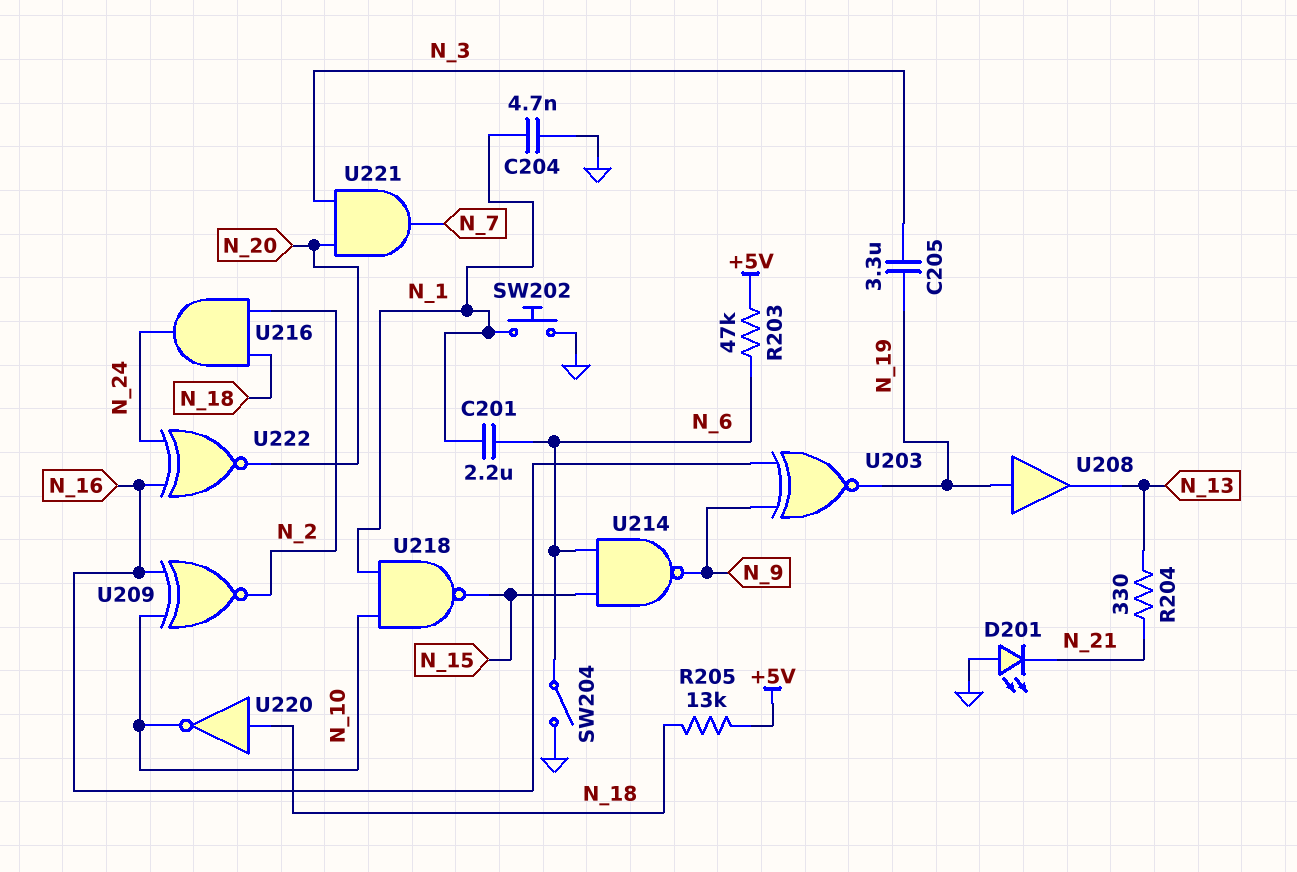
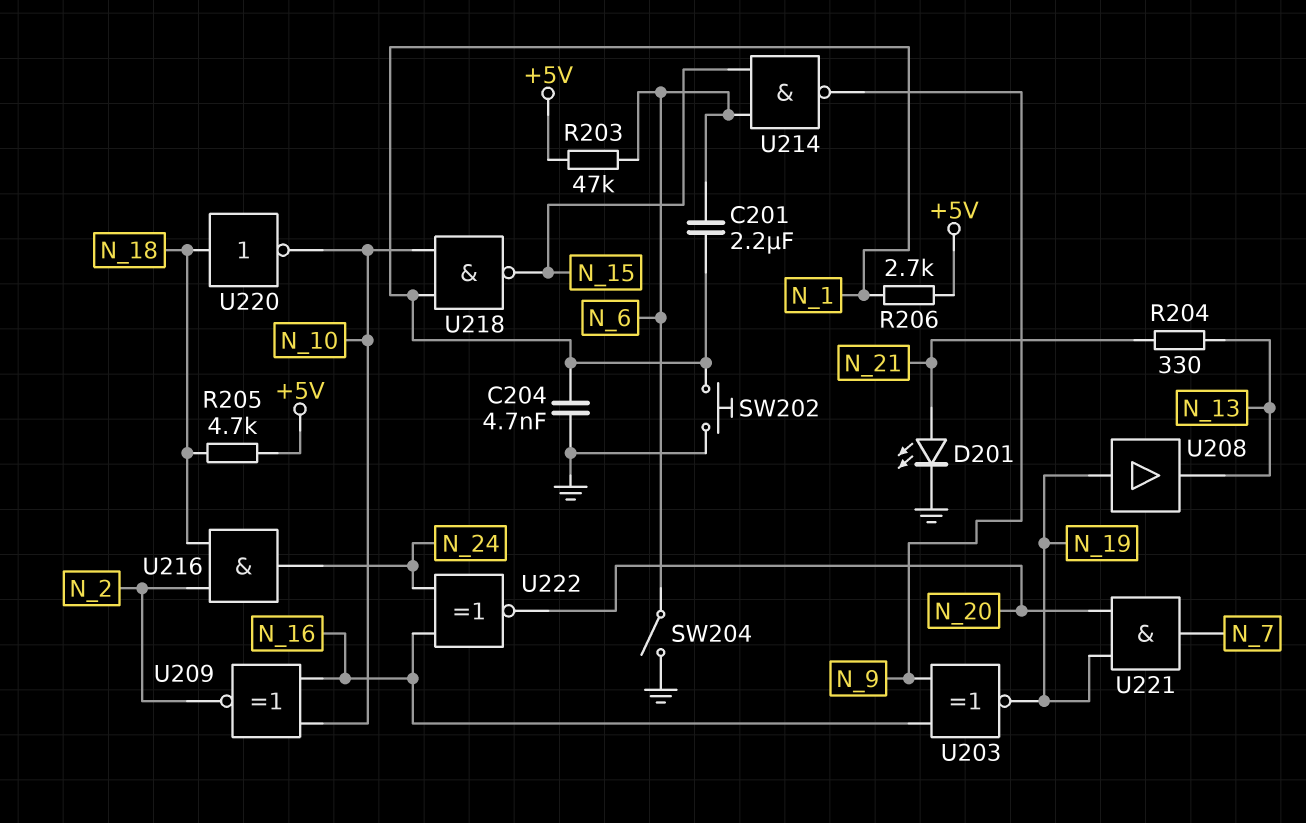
C205: 3.3uF (N_3, N_19) -> none
D201: LED (A GND, K N_21) -> LED (A N_21, K GND)
R205: 13k (+5V, N_18) -> 4.7k (+5V, N_18)
R206: none -> 2.7k (+5V, N_1)
U221: AND (in N_3, in N_20, out N_7) -> AND (in N_19, in N_20, out N_7)

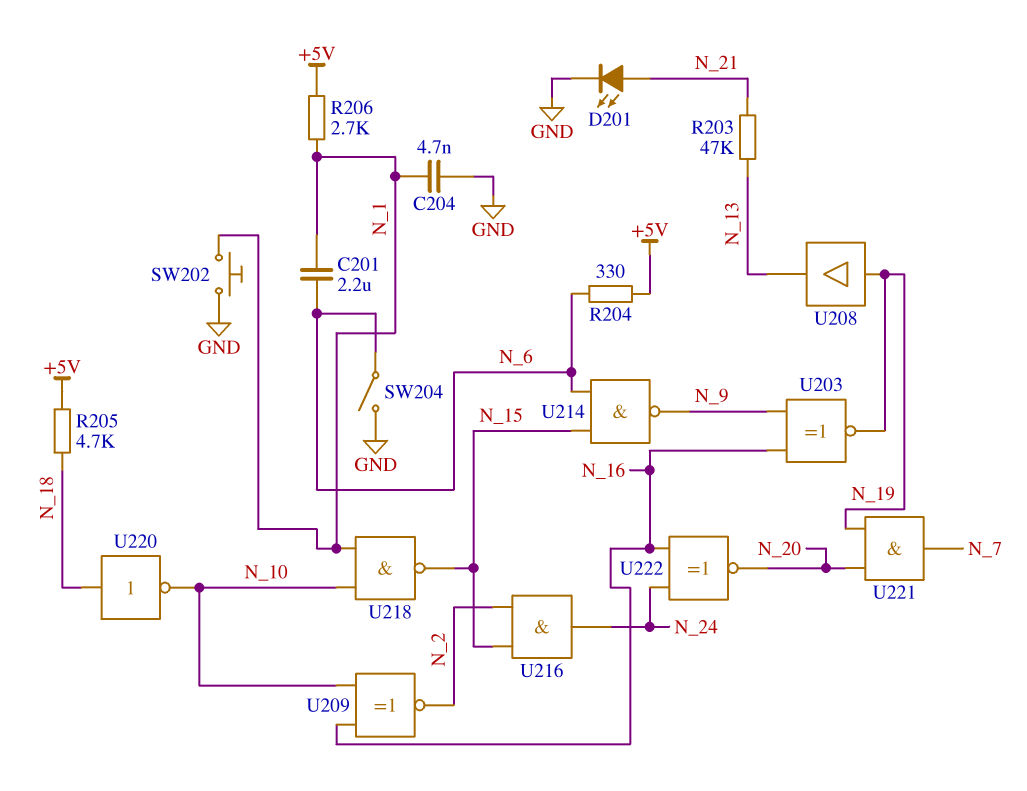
R203: 47k (+5V, N_6) -> 47k (N_13, N_21)
R204: 330 (N_13, N_21) -> 330 (+5V, N_6)
U216: AND (in N_2, in N_18, out N_24) -> AND (in N_2, in N_15, out N_24)

